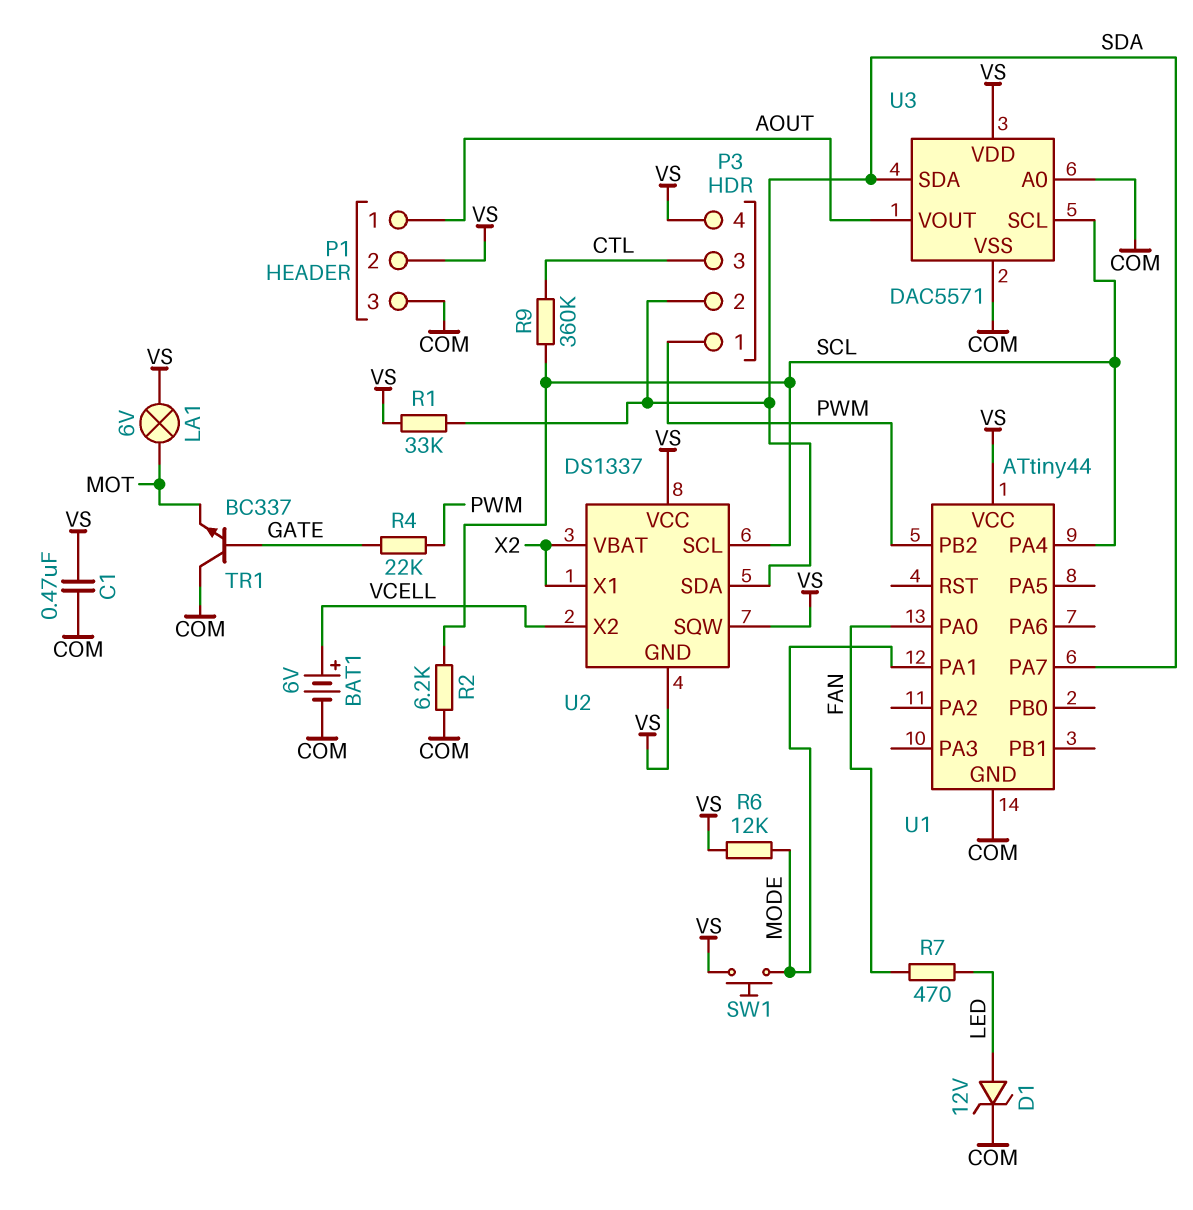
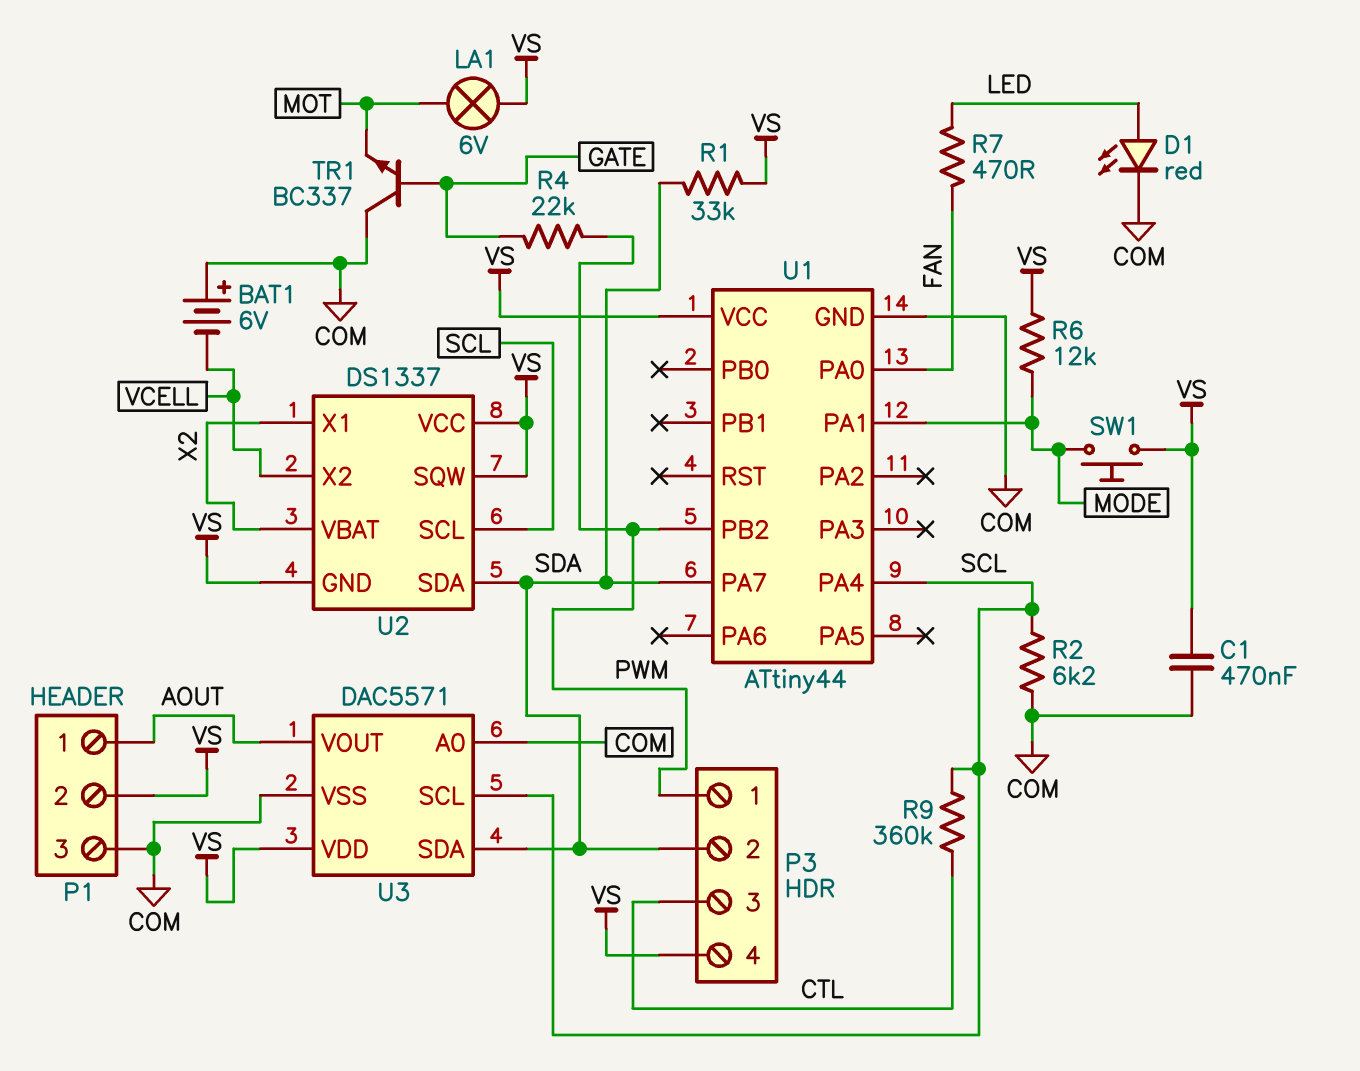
BAT1: 6V (plus VCELL, minus COM) -> 6V (plus COM, minus VCELL)
D1: zener 12V (A LED, K COM) -> LED red (A LED, K COM)

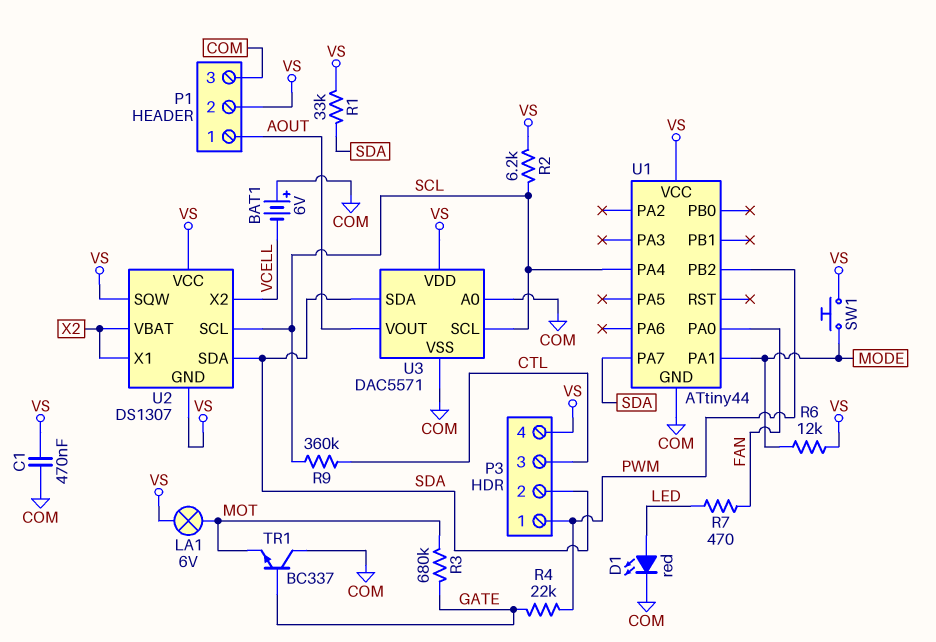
R2: 6.2k (COM, SCL) -> 6.2k (SCL, VS)
R3: none -> 680k (GATE, MOT)
U2: DS1337 -> DS1307

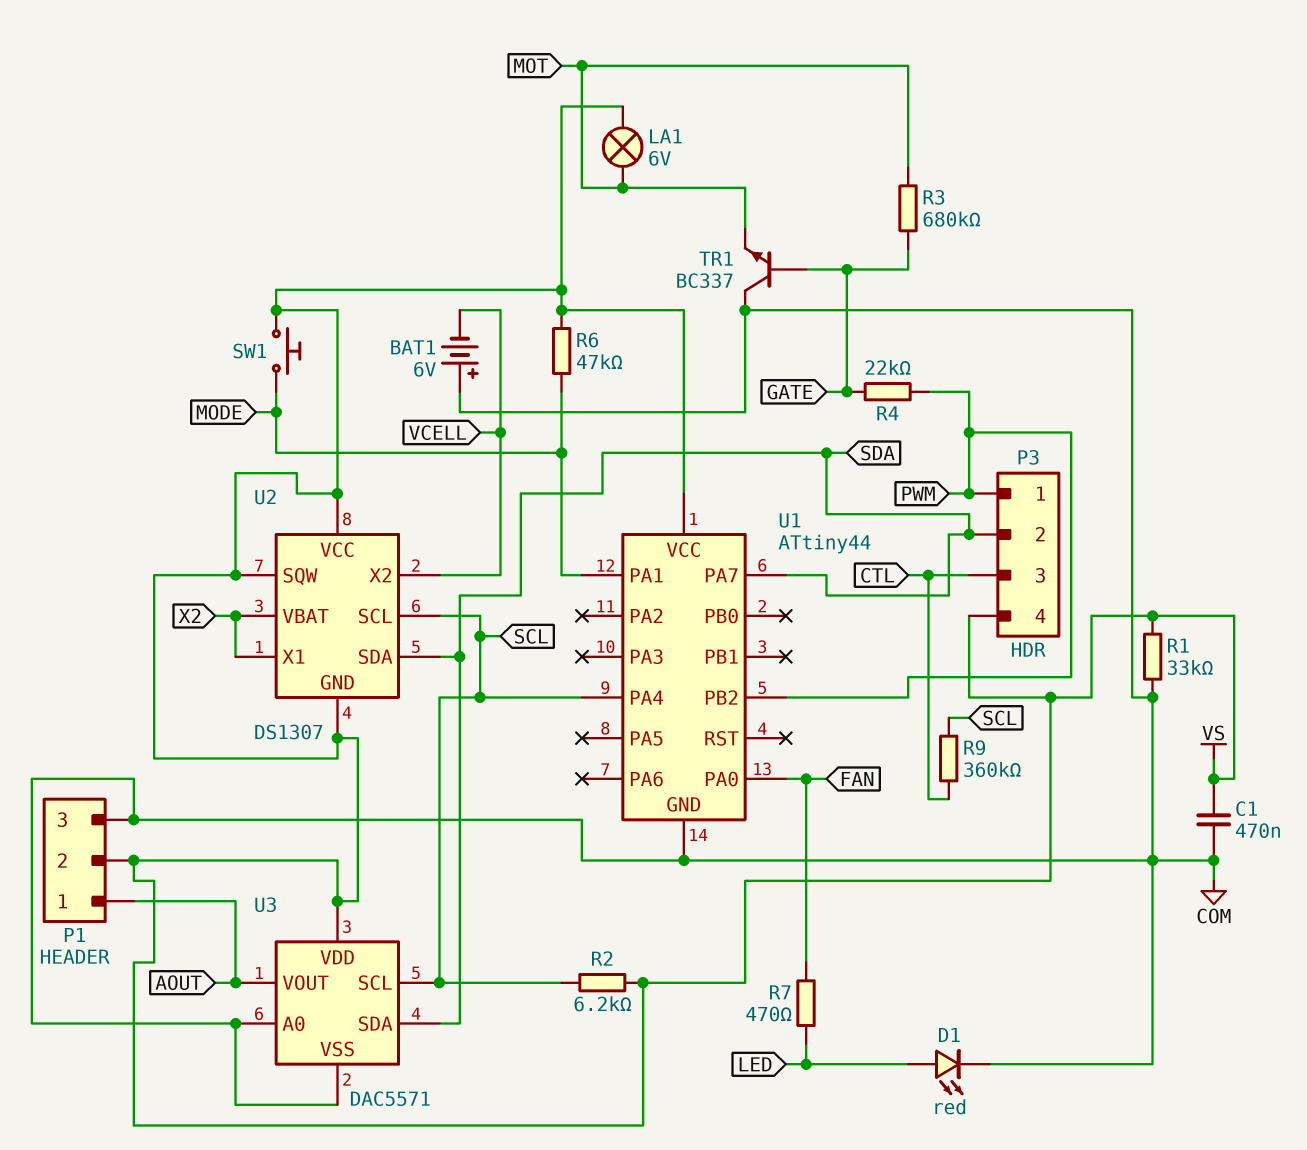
R1: 33k (SDA, VS) -> 33k (COM, VS)
R6: 12k (MODE, VS) -> 47k (MODE, VS)

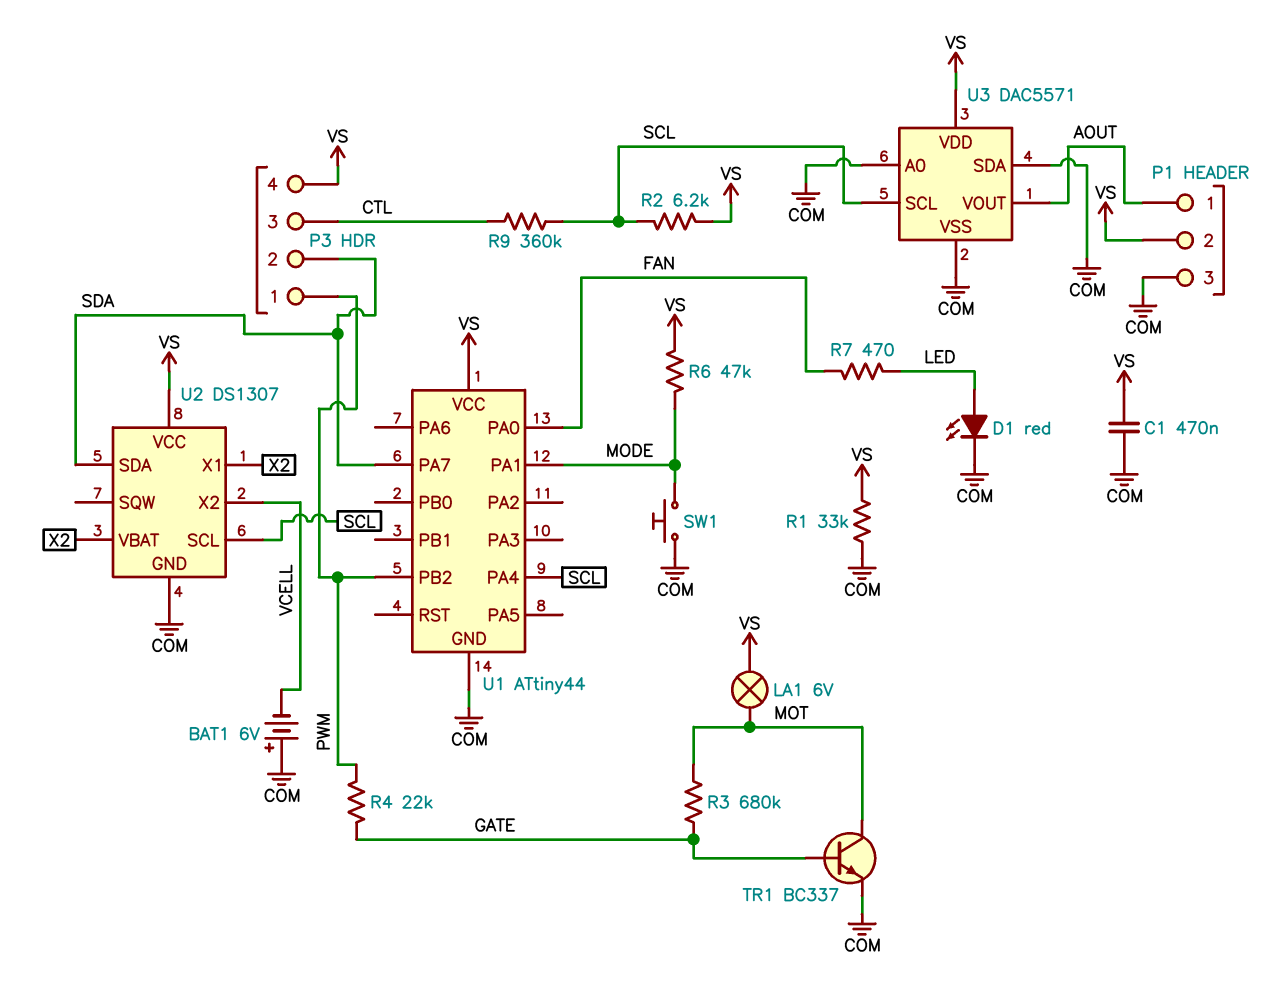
SW1: button (MODE, VS) -> button (COM, MODE)
TR1: NPN BC337 (B GATE, C COM, E MOT) -> NPN BC337 (B GATE, C MOT, E COM)
U2 pin GND: VS -> COM
U2 pin SQW: VS -> none
U3 pin SDA: SDA -> COM

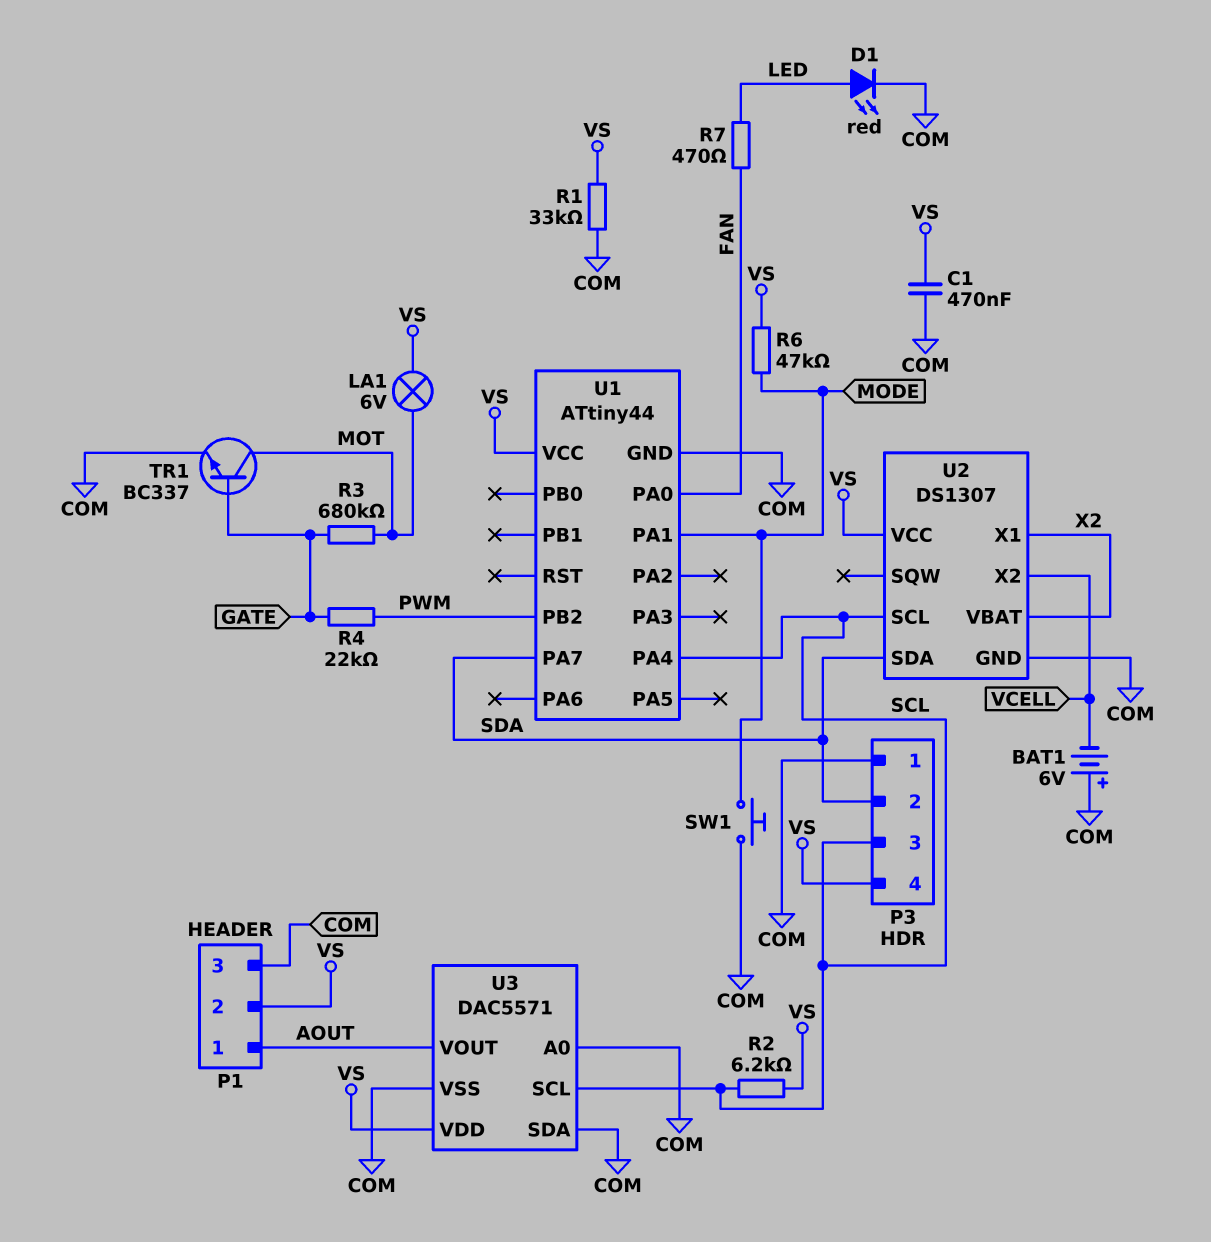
P3 pin 1: PWM -> COM
P3 pin 3: CTL -> SCL
R9: 360k (CTL, SCL) -> none

